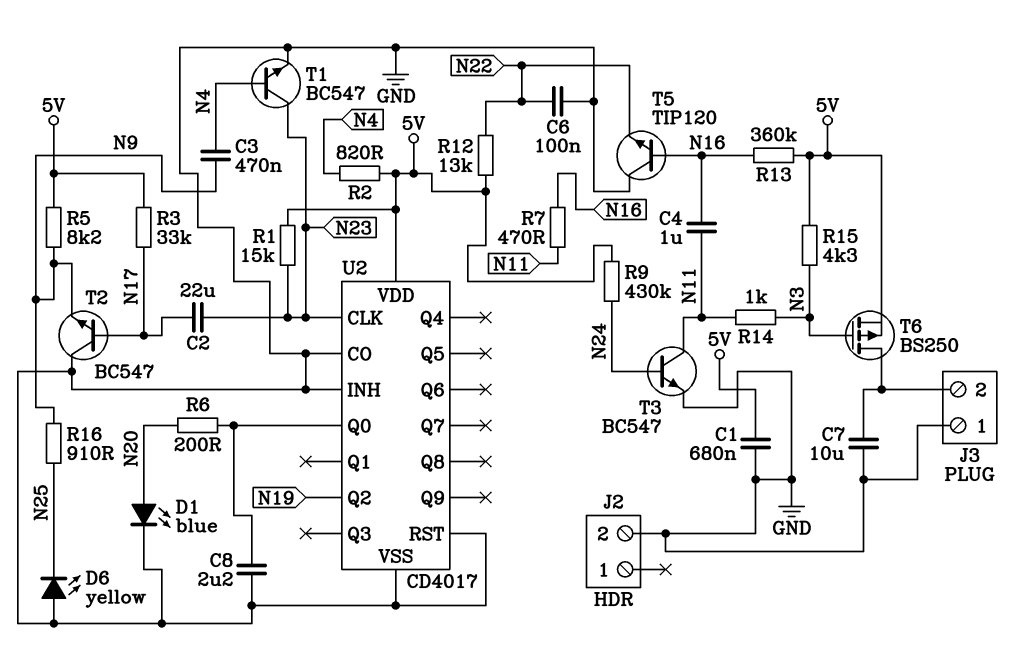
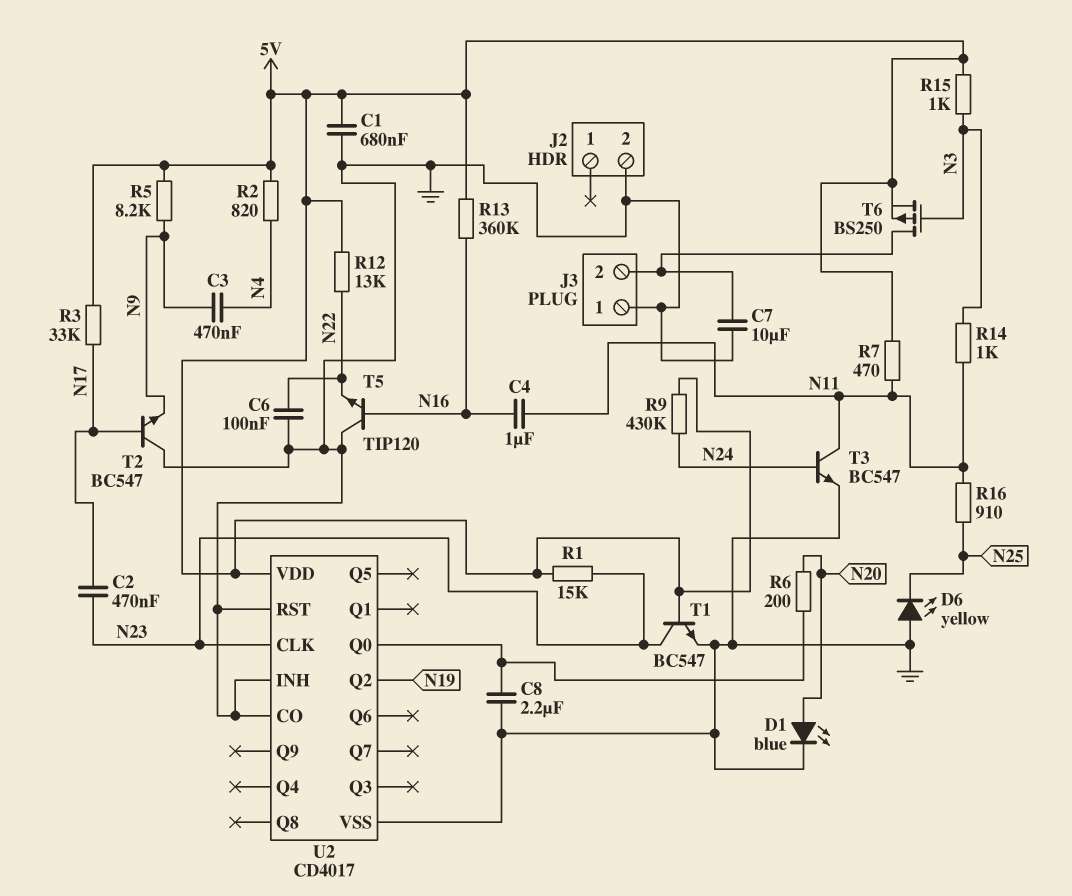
C2: 22uF (N17, N23) -> 470nF (N17, N23)
R7: 470 (N11, N16) -> 470 (5V, N11)
R15: 4.3k (5V, N3) -> 1k (5V, N3)
R16: 910 (N9, N25) -> 910 (N11, N25)
T1: NPN BC547 (B N4, C N23, E GND) -> NPN BC547 (B 5V, C N23, E GND)

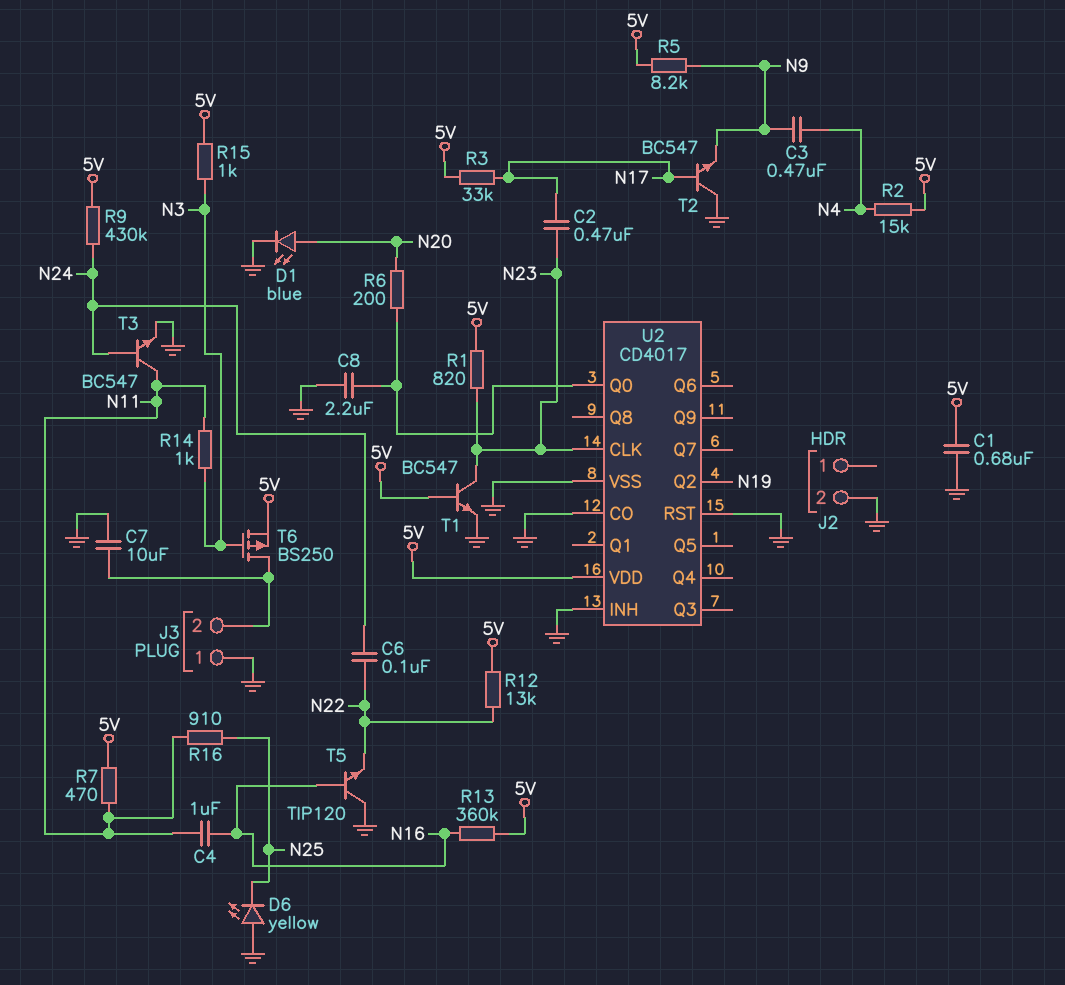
C6: 100nF (GND, N22) -> 100nF (N22, N24)
R1: 15k (5V, N23) -> 820 (5V, N23)
R2: 820 (5V, N4) -> 15k (5V, N4)

